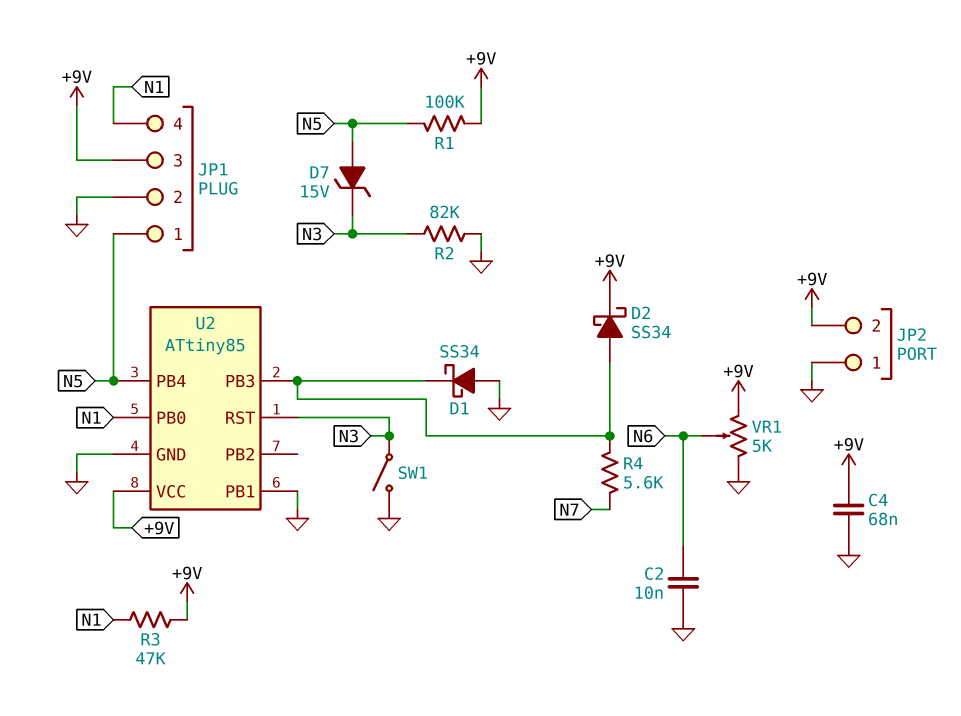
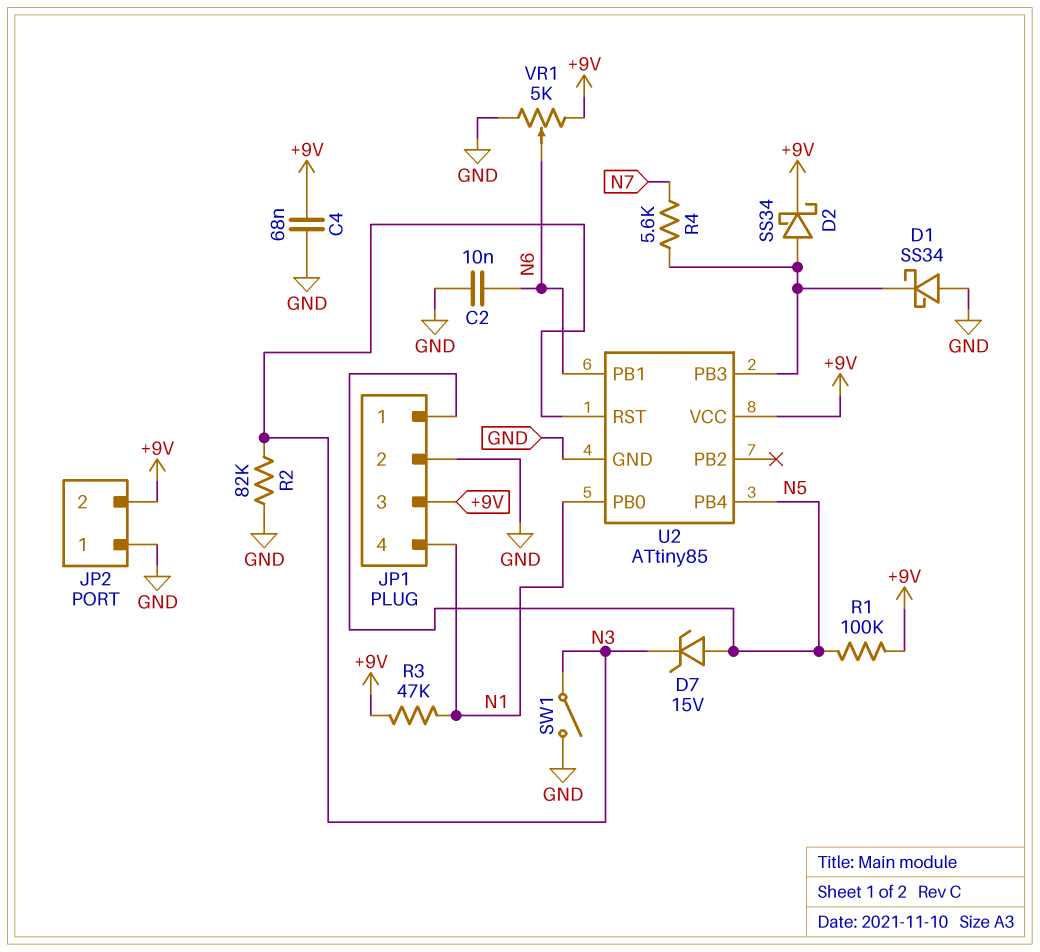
U2 pin PB1: GND -> N6

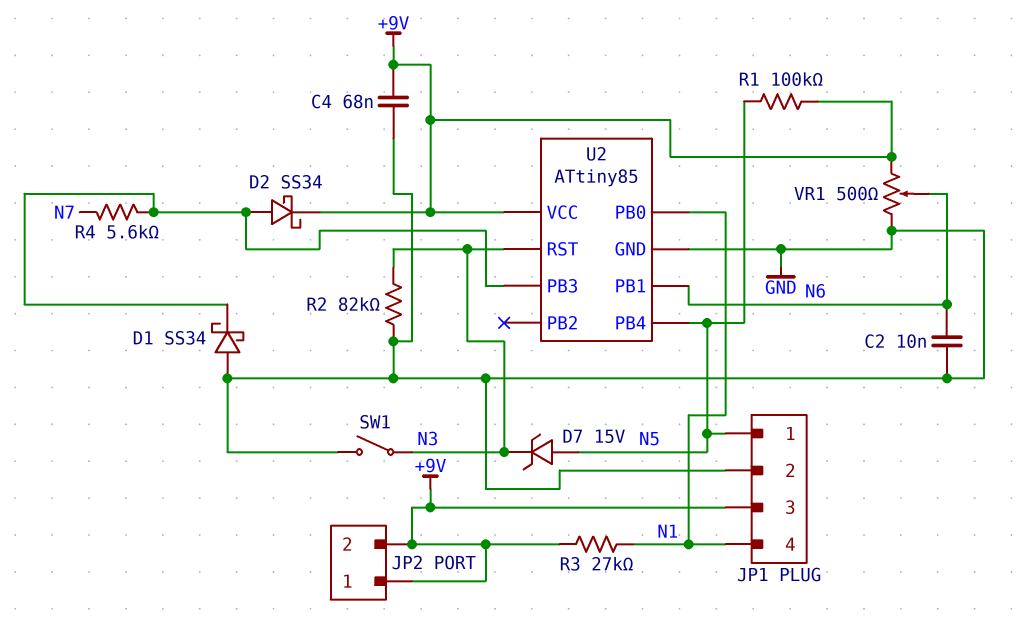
JP2 pin 1: GND -> +9V
R3: 47k (+9V, N1) -> 27k (+9V, N1)
VR1: 5k (+9V, GND, wiper N6) -> 500 (+9V, GND, wiper N6)

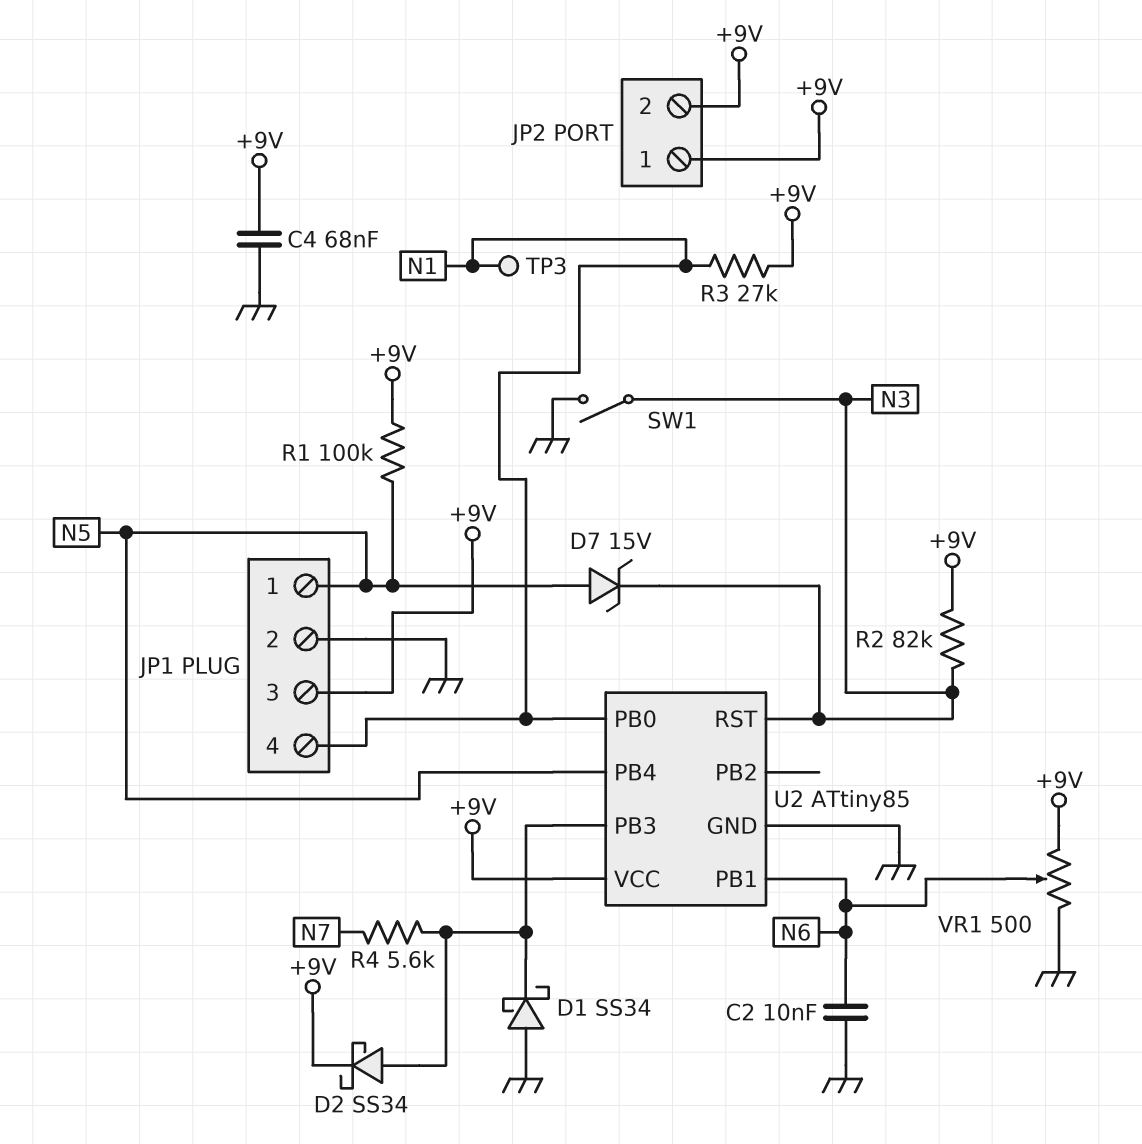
R2: 82k (GND, N3) -> 82k (+9V, N3)
TP3: none -> test point (N1)

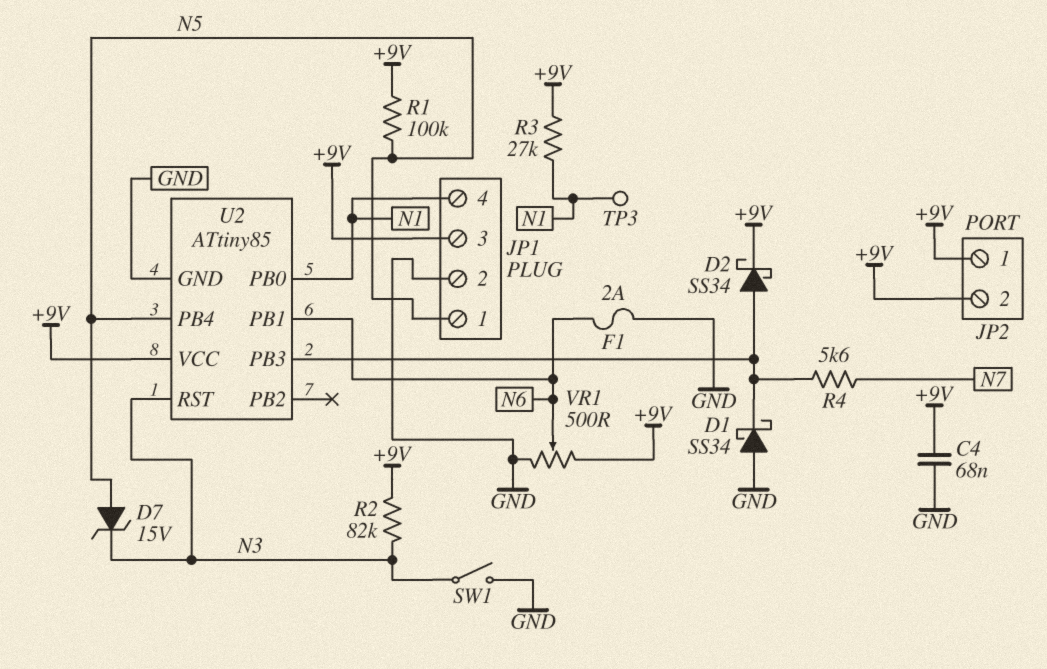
C2: 10nF (GND, N6) -> none
F1: none -> 2A (GND, N6)

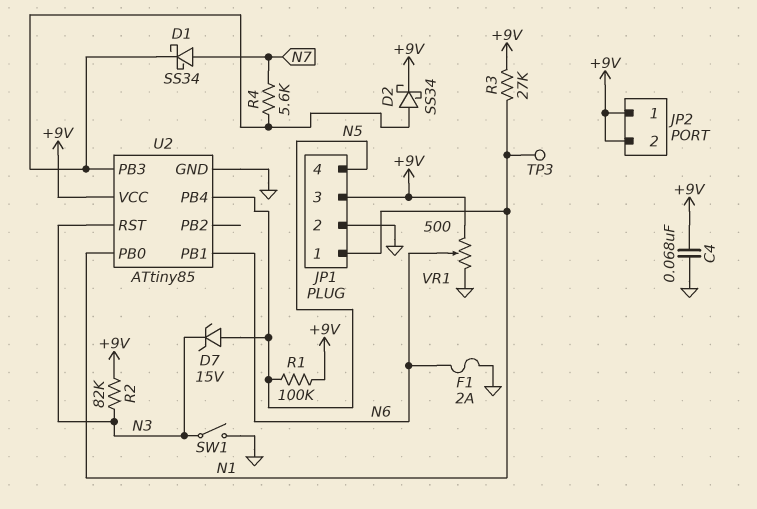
D1: schottky SS34 (A GND, K U2/PB3) -> schottky SS34 (A N7, K U2/PB3)
JP1 pin 1: N5 -> N1
JP1 pin 4: N1 -> N5

